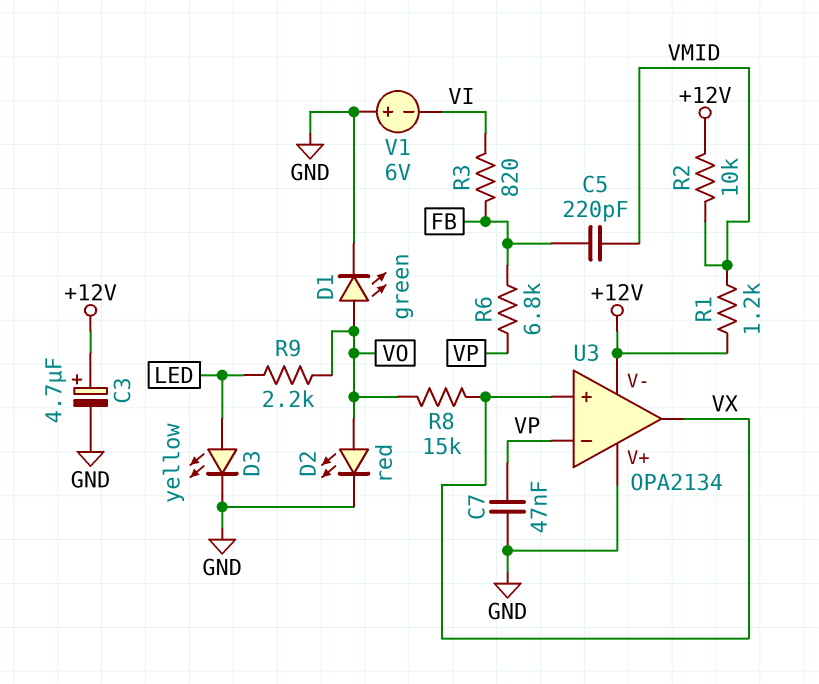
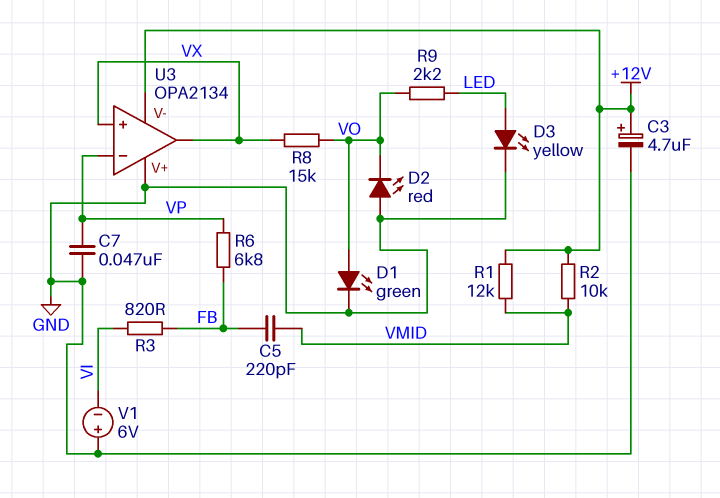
D2: LED red (A VO, K GND) -> LED red (A GND, K VO)
R1: 1.2k (+12V, VMID) -> 12k (+12V, VMID)

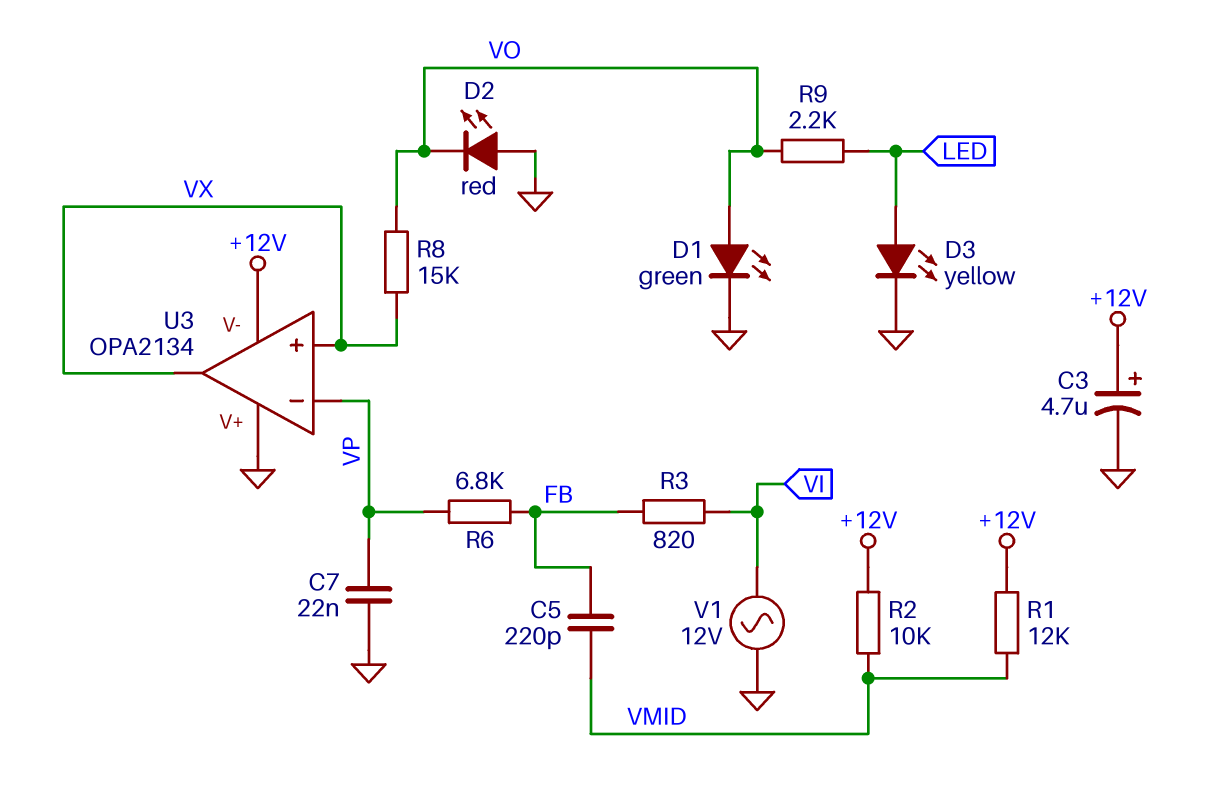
C7: 47nF (GND, VP) -> 22nF (GND, VP)
V1: 6V (plus GND, minus VI) -> AC 12V (GND, VI)

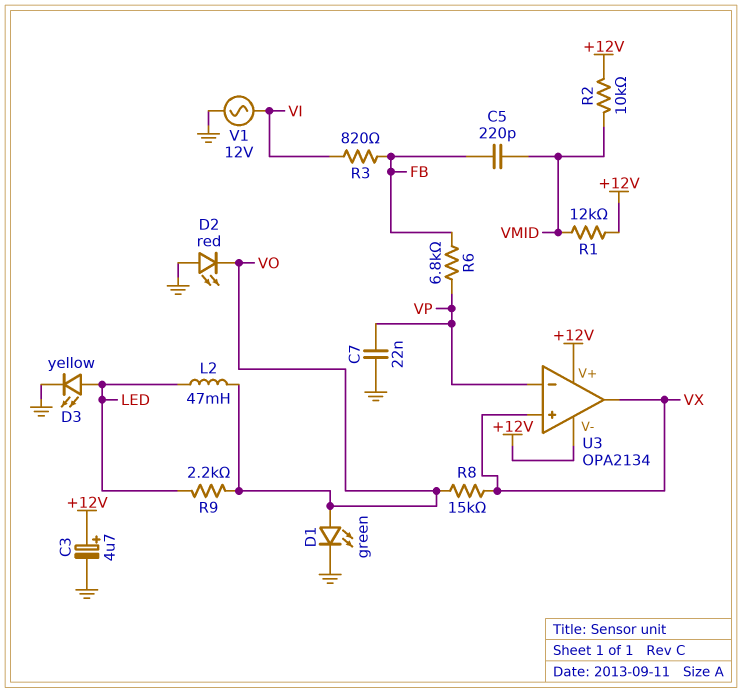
L2: none -> 47mH (LED, VO)
U3 pin V+: GND -> +12V

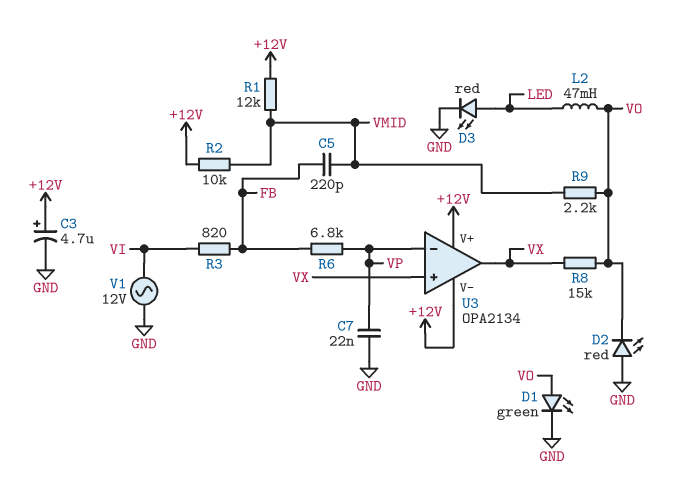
D3: LED yellow (A LED, K GND) -> LED red (A LED, K GND)
R9: 2.2k (LED, VO) -> 2.2k (VMID, VO)

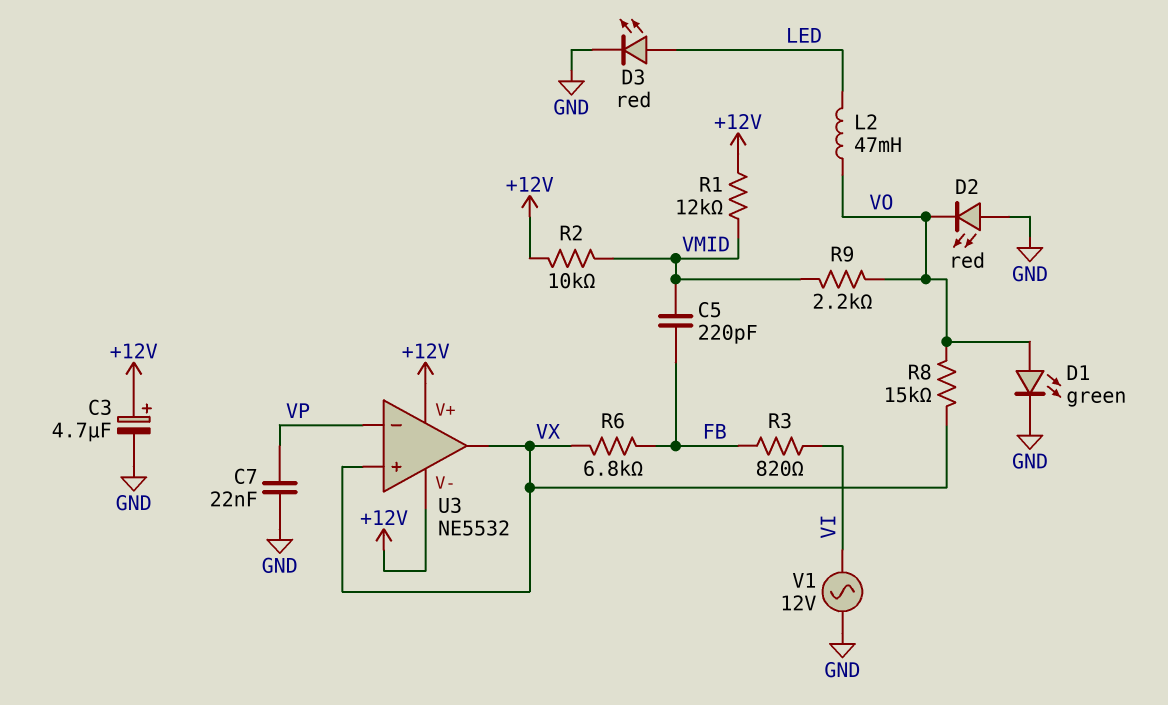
R6: 6.8k (FB, VP) -> 6.8k (FB, VX)
U3: OPA2134 -> NE5532

